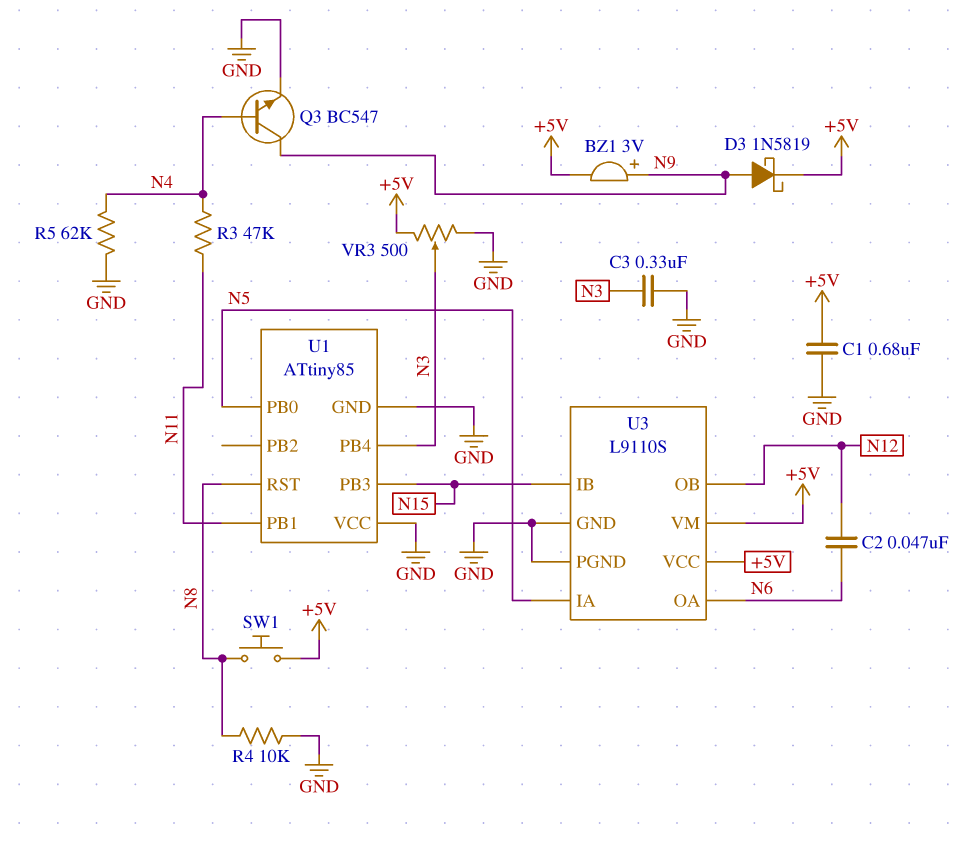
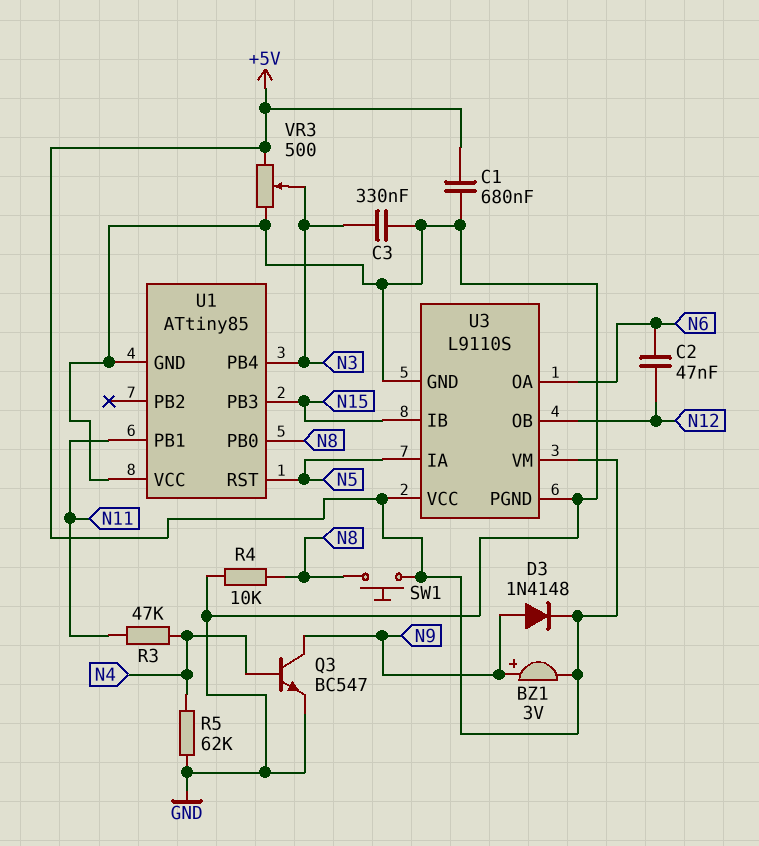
D3: schottky 1N5819 (A N9, K +5V) -> diode 1N4148 (A N9, K +5V)
U1 pin PB0: N5 -> N8
U1 pin RST: N8 -> N5

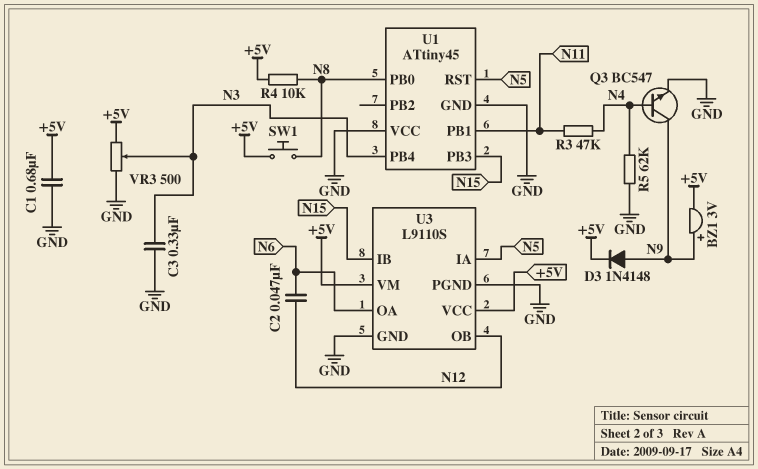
R4: 10k (GND, N8) -> 10k (+5V, N8)
U1: ATtiny85 -> ATtiny45

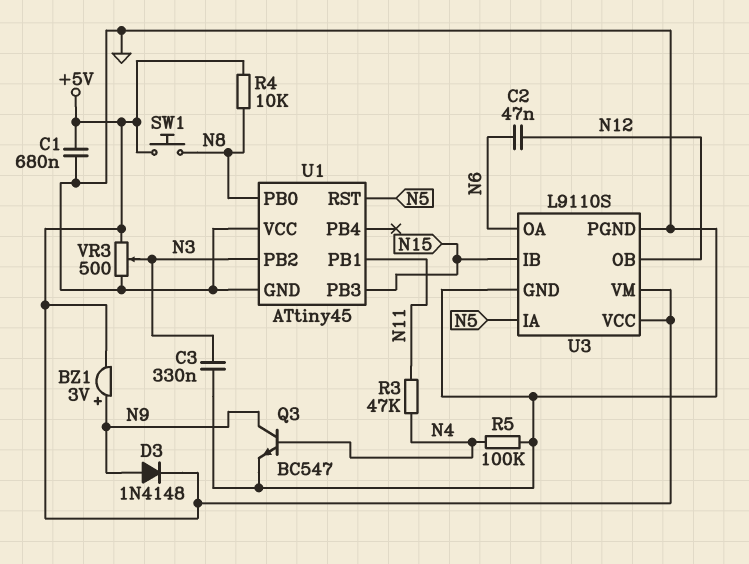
R5: 62k (GND, N4) -> 100k (GND, N4)
U1 pin PB2: none -> N3
U1 pin PB4: N3 -> none

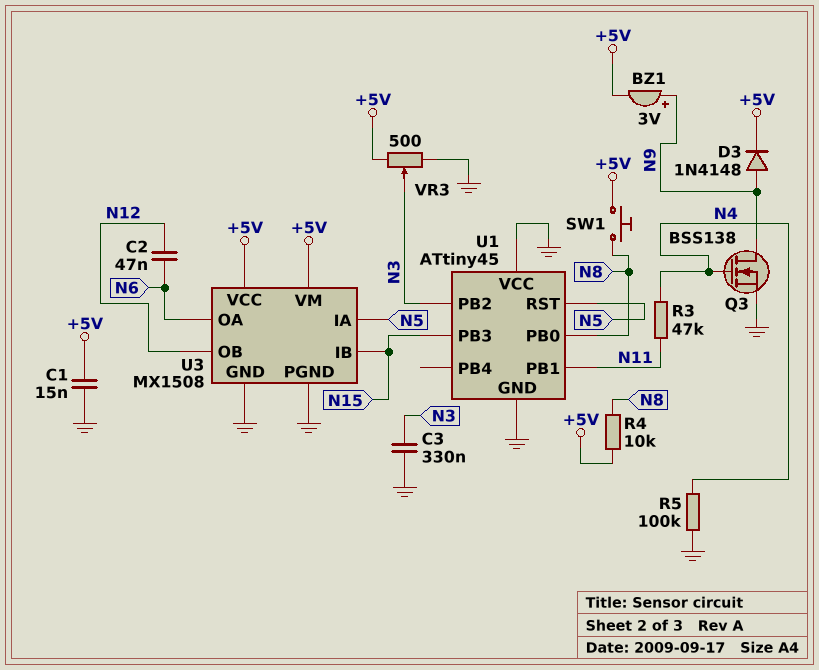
C1: 680nF (+5V, GND) -> 15nF (+5V, GND)
Q3: NPN BC547 (B N4, C N9, E GND) -> NMOS BSS138 (G N4, D N9, S GND)
U3: L9110S -> MX1508

